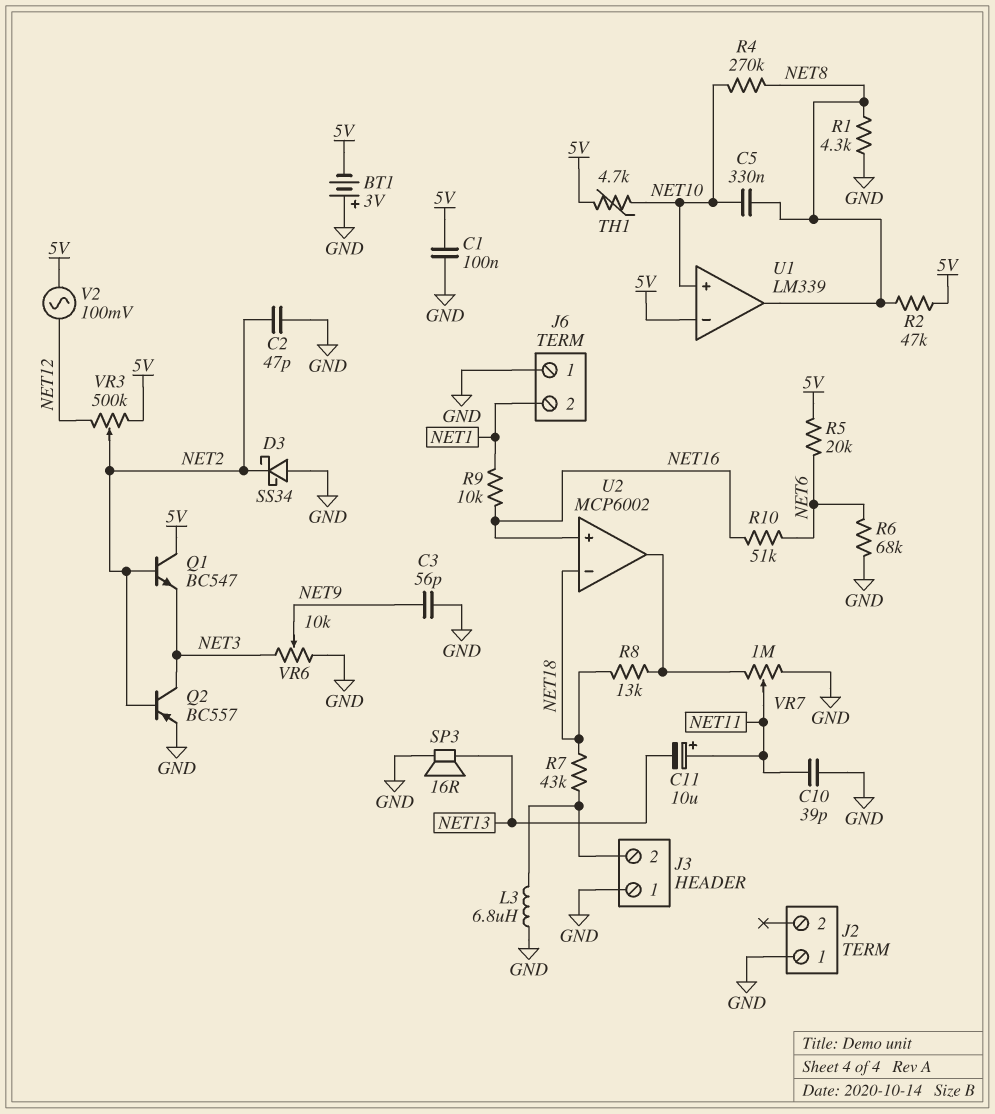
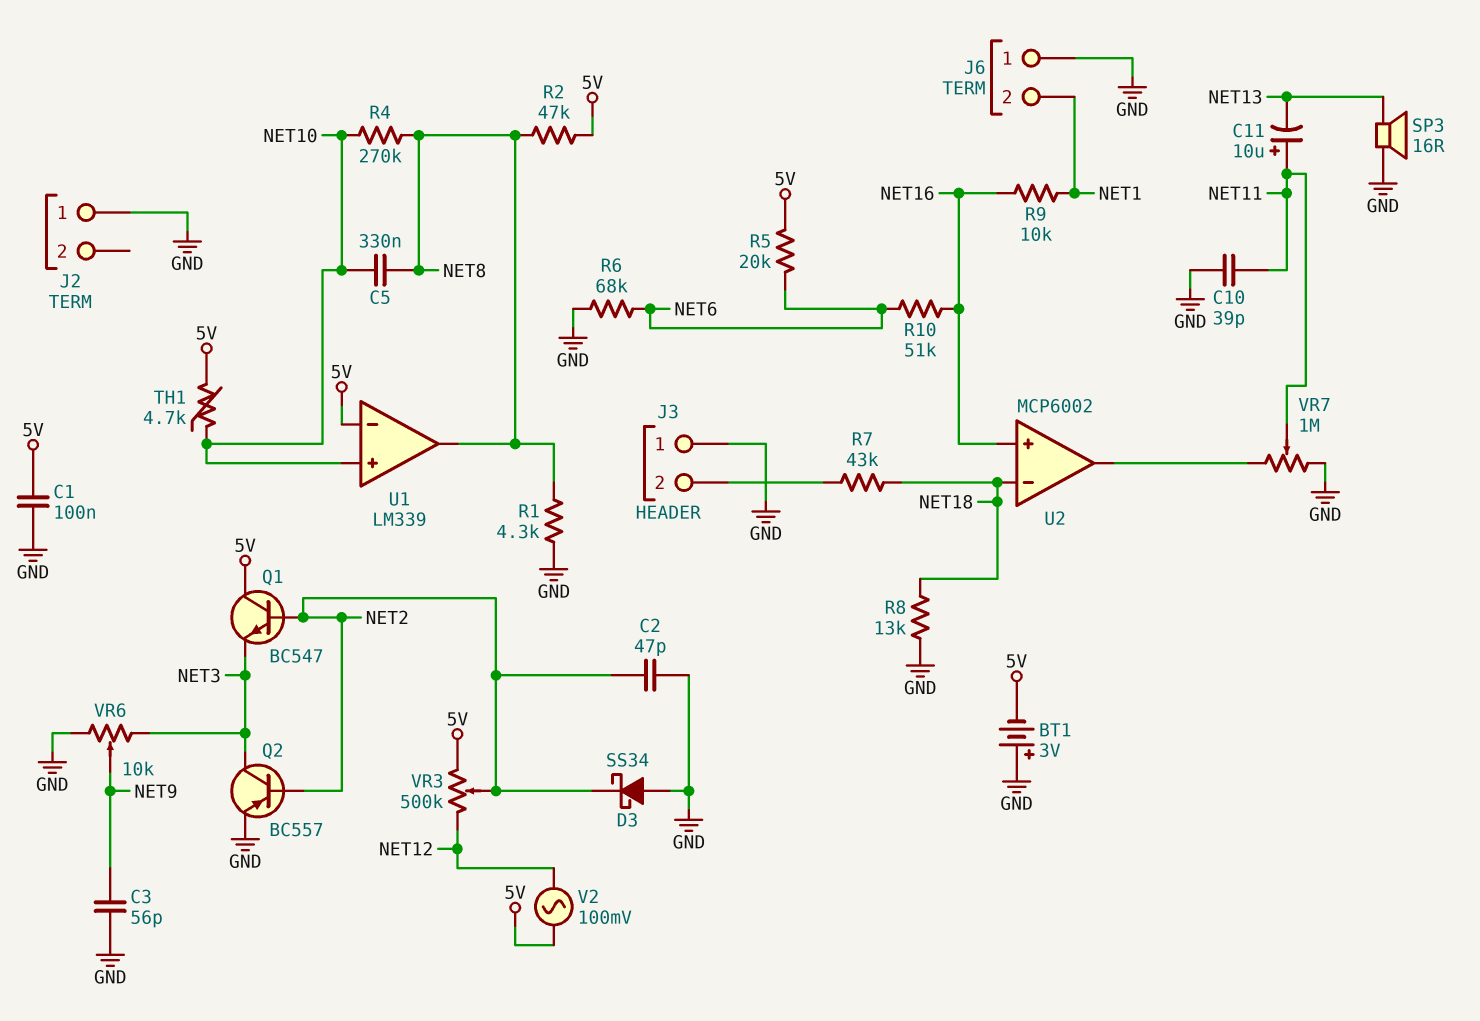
L3: 6.8uH (GND, J3/2) -> none
R8: 13k (NET18, U2/out) -> 13k (GND, NET18)

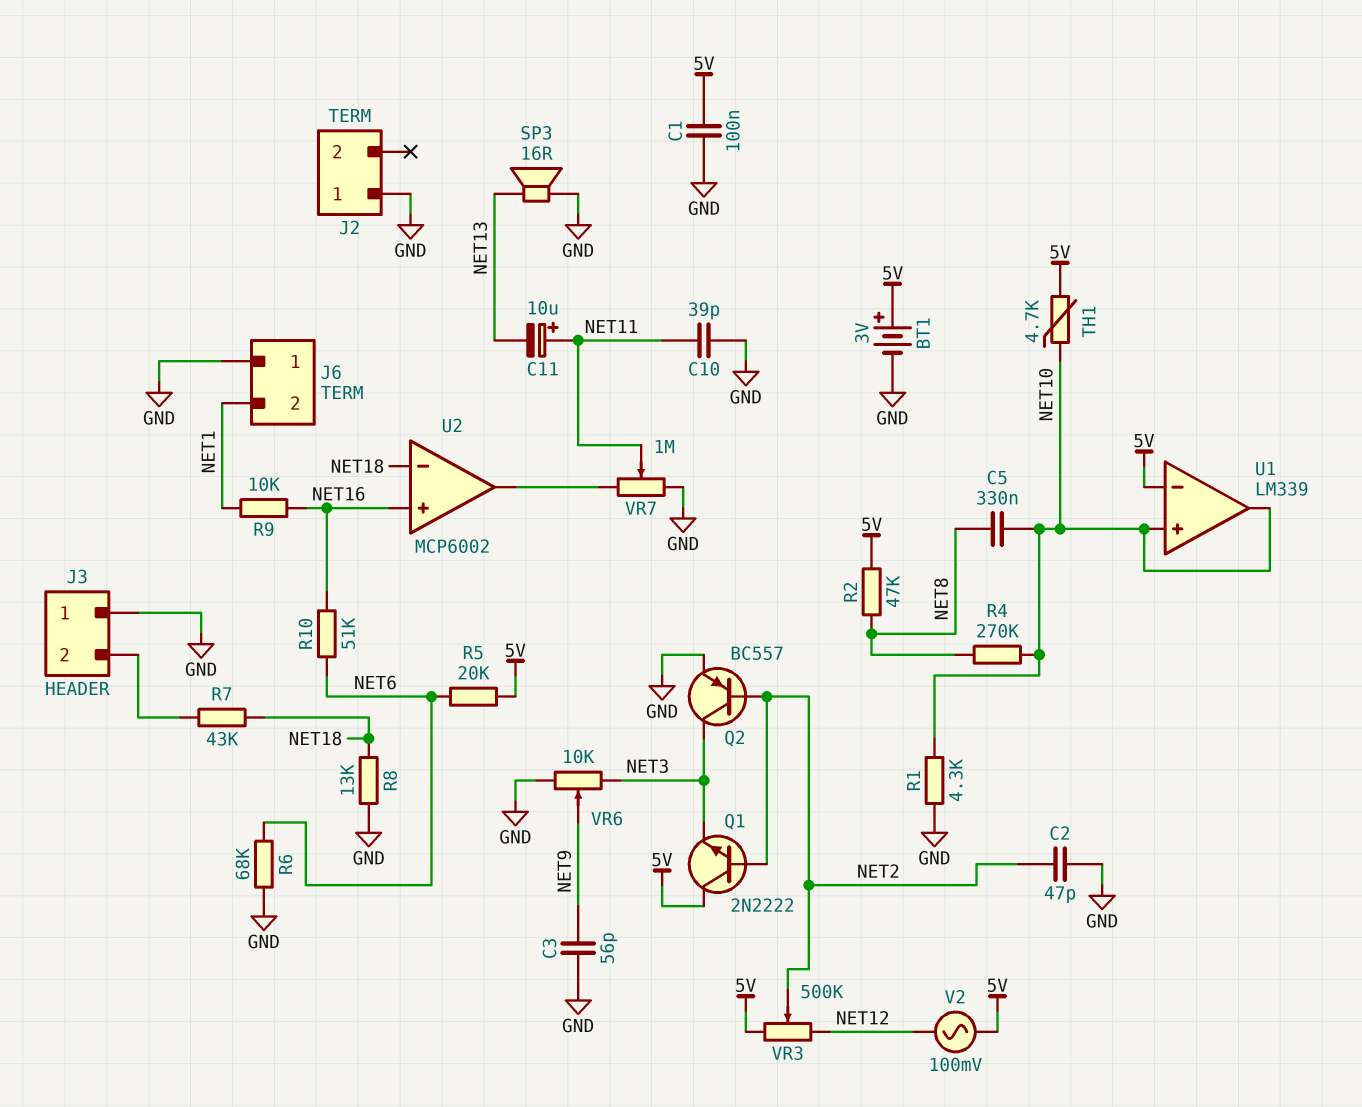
BT1: 3V (plus GND, minus 5V) -> 3V (plus 5V, minus GND)
D3: schottky SS34 (A GND, K NET2) -> none
Q1: NPN BC547 (B NET2, C 5V, E NET3) -> NPN 2N2222 (B NET2, C 5V, E NET3)
R1: 4.3k (GND, NET8) -> 4.3k (GND, NET10)
U1 pin out: NET8 -> NET10

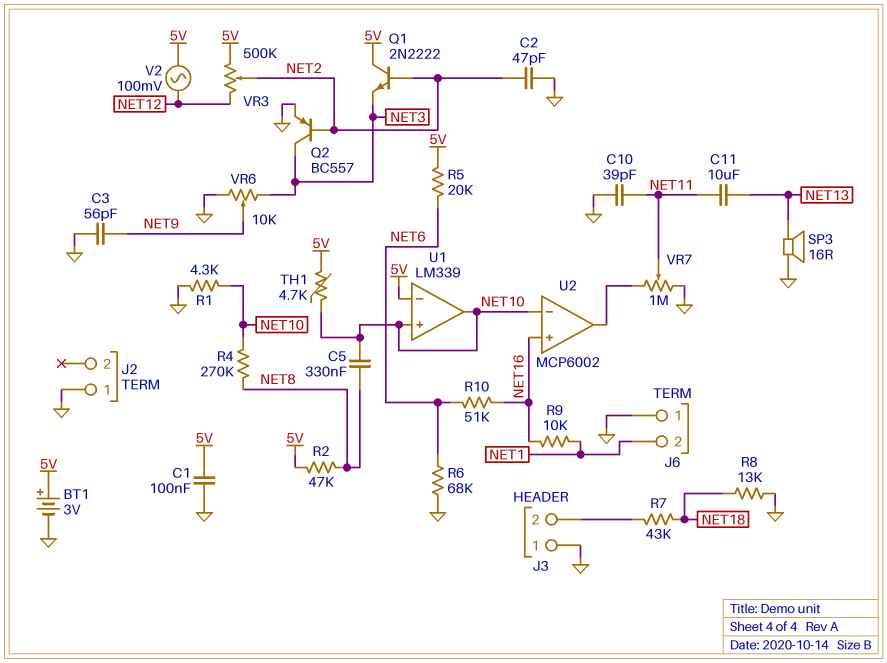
C11: 10uF (plus NET11, minus NET13) -> 10uF (NET11, NET13)
U2 pin in-: NET18 -> NET10

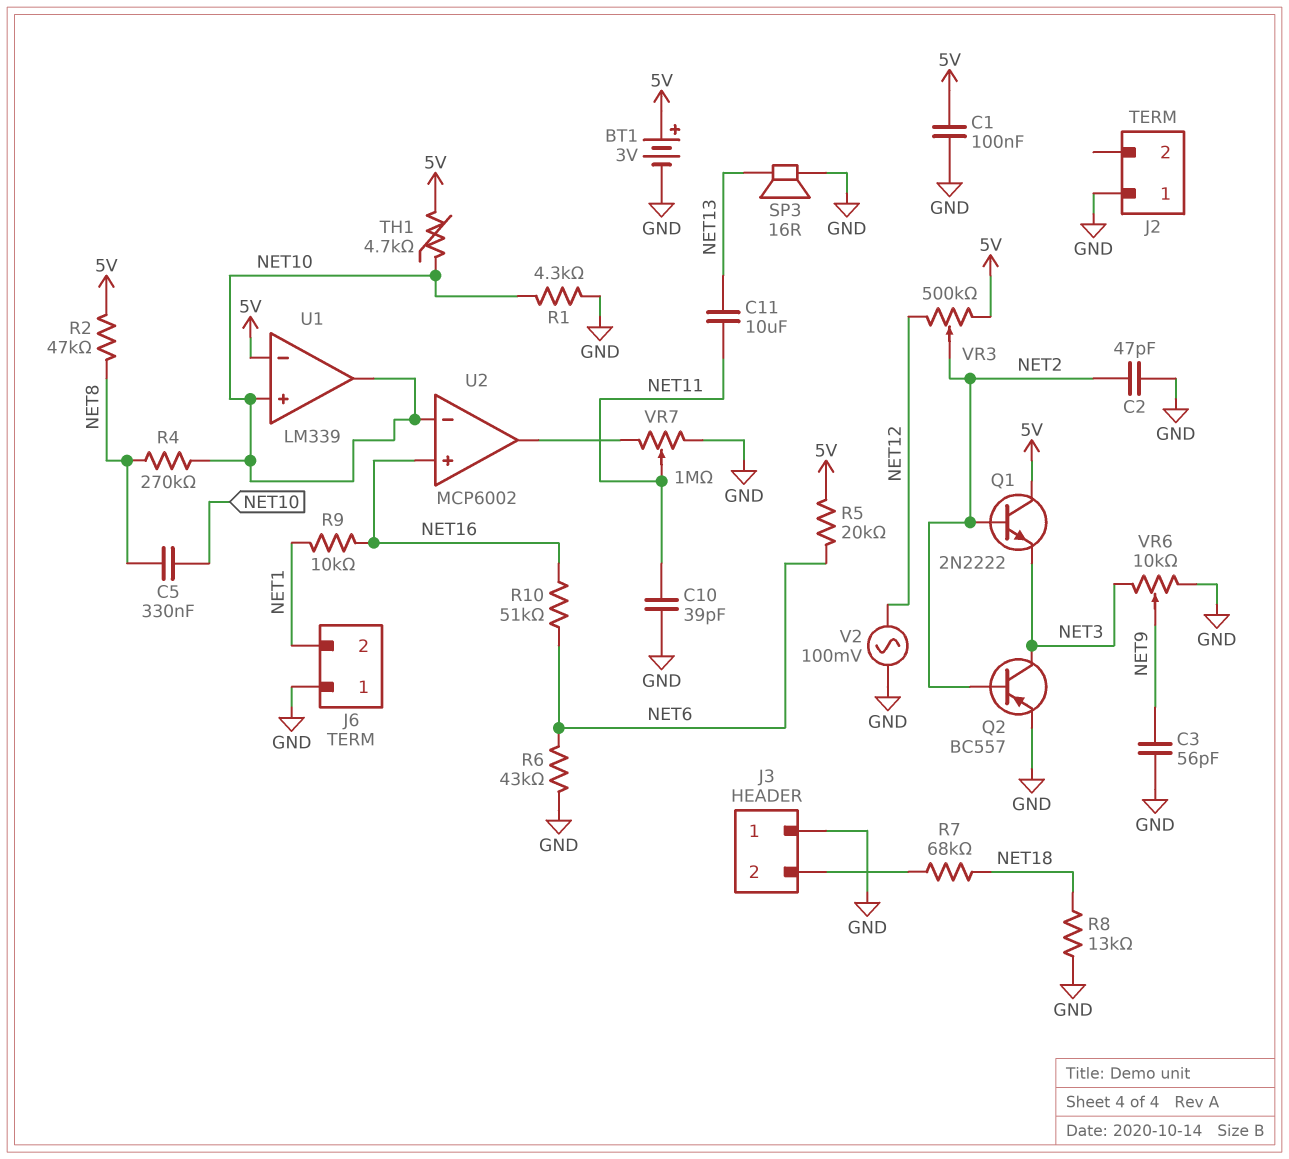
R6: 68k (GND, NET6) -> 43k (GND, NET6)
R7: 43k (J3/2, NET18) -> 68k (J3/2, NET18)
V2: AC 100mV (5V, NET12) -> AC 100mV (GND, NET12)

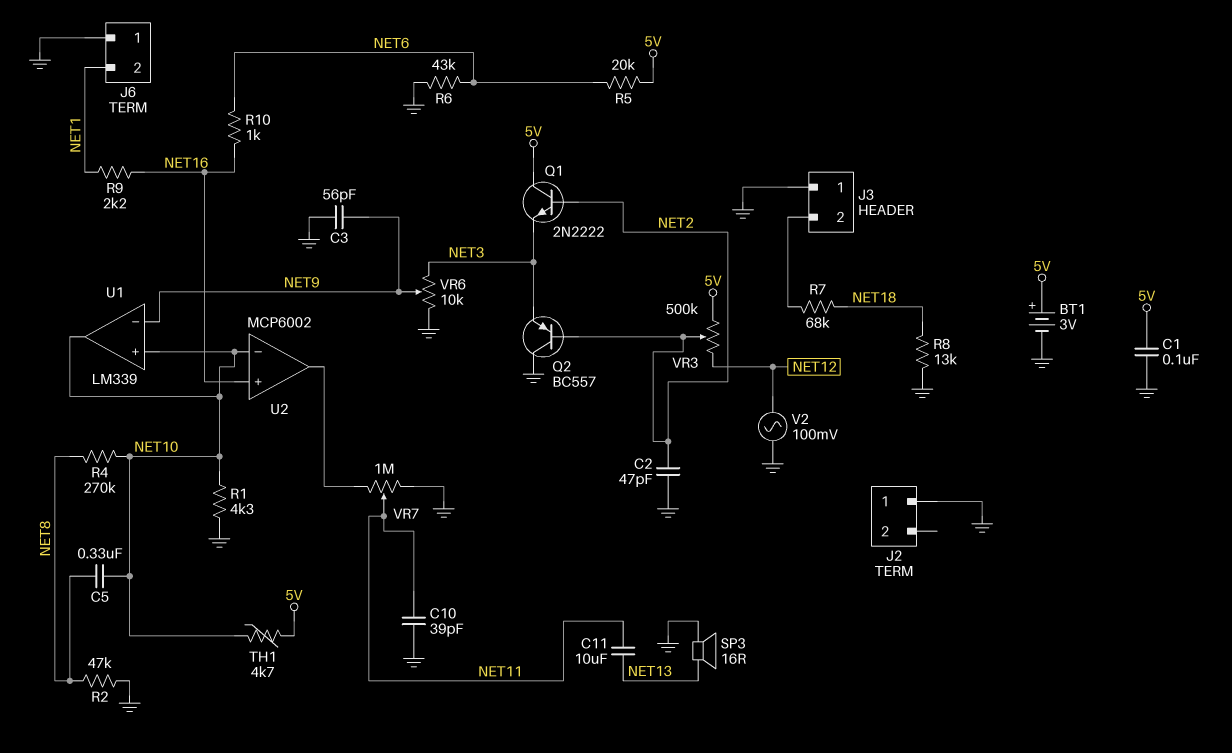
Q2: PNP BC557 (B NET2, C NET3, E GND) -> PNP BC557 (B NET2, C GND, E NET3)
R2: 47k (5V, NET8) -> 47k (GND, NET8)
R9: 10k (NET1, NET16) -> 2.2k (NET1, NET16)
R10: 51k (NET6, NET16) -> 1k (NET6, NET16)
U1 pin in-: 5V -> NET9

